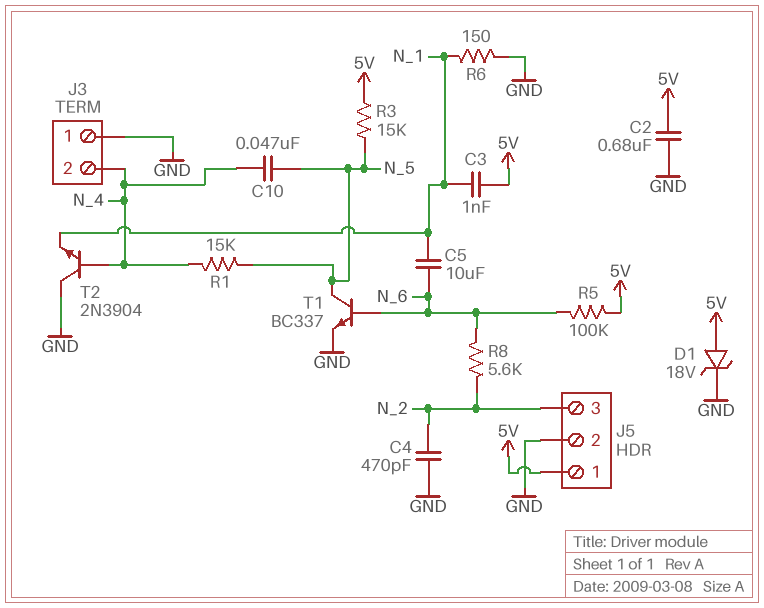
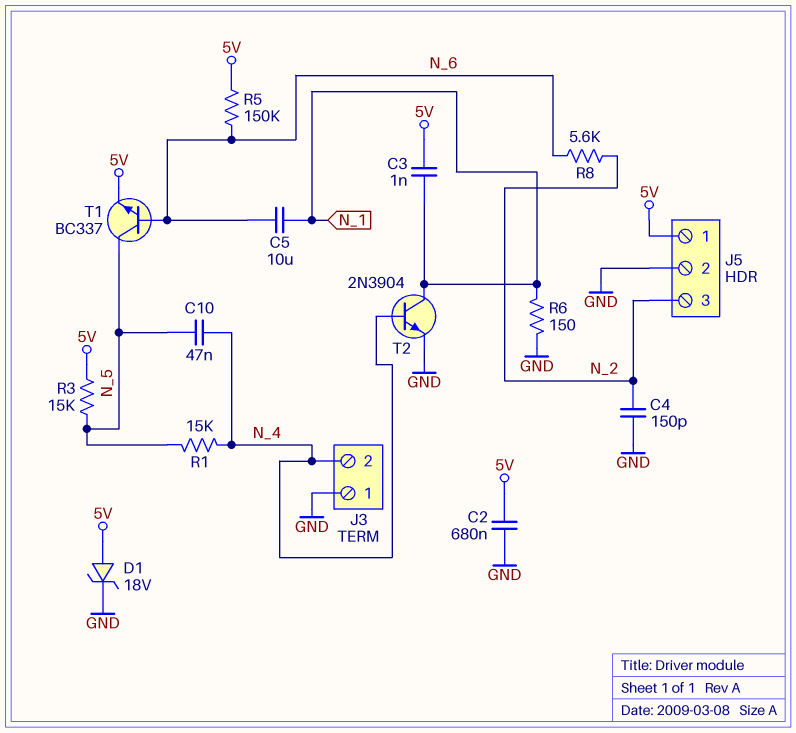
C4: 470pF (GND, N_2) -> 150pF (GND, N_2)
R5: 100k (5V, N_6) -> 150k (5V, N_6)
T1: NPN BC337 (B N_6, C N_5, E GND) -> NPN BC337 (B N_6, C N_5, E 5V)
T2: NPN 2N3904 (B N_4, C GND, E N_1) -> NPN 2N3904 (B N_4, C N_1, E GND)

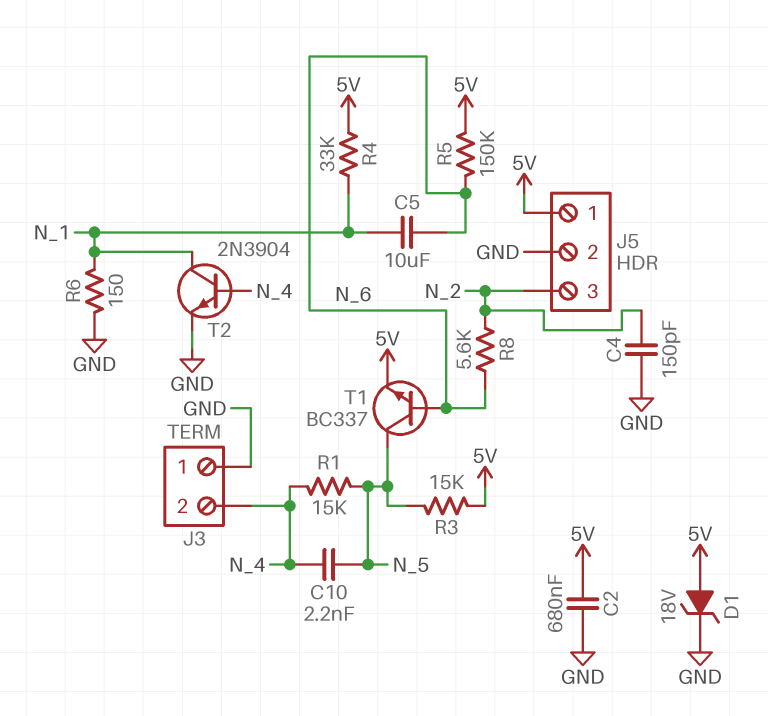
C3: 1nF (5V, N_1) -> none
C10: 47nF (N_4, N_5) -> 2.2nF (N_4, N_5)
R4: none -> 33k (5V, N_1)

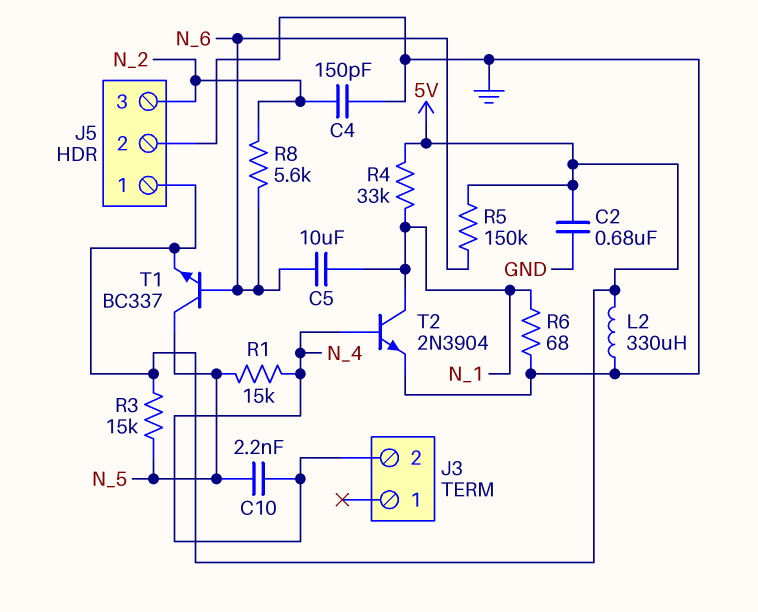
D1: zener 18V (A 5V, K GND) -> none
J3 pin 1: GND -> none
L2: none -> 330uH (5V, GND)
R6: 150 (GND, N_1) -> 68 (GND, N_1)

